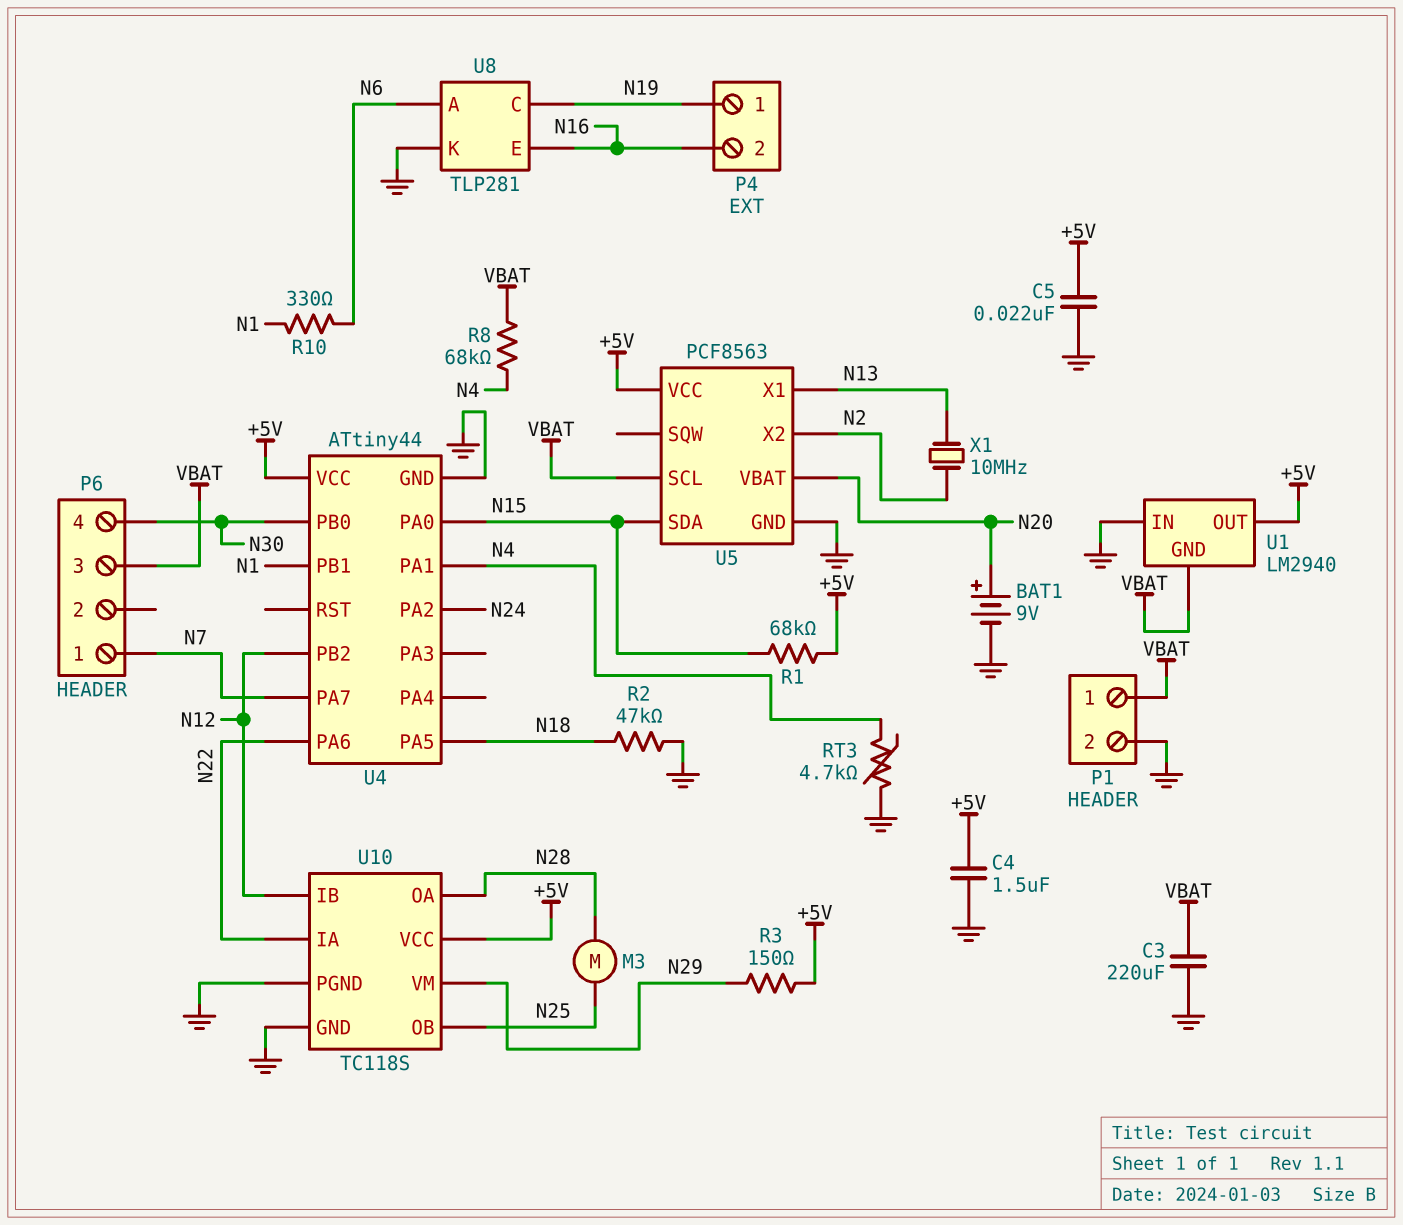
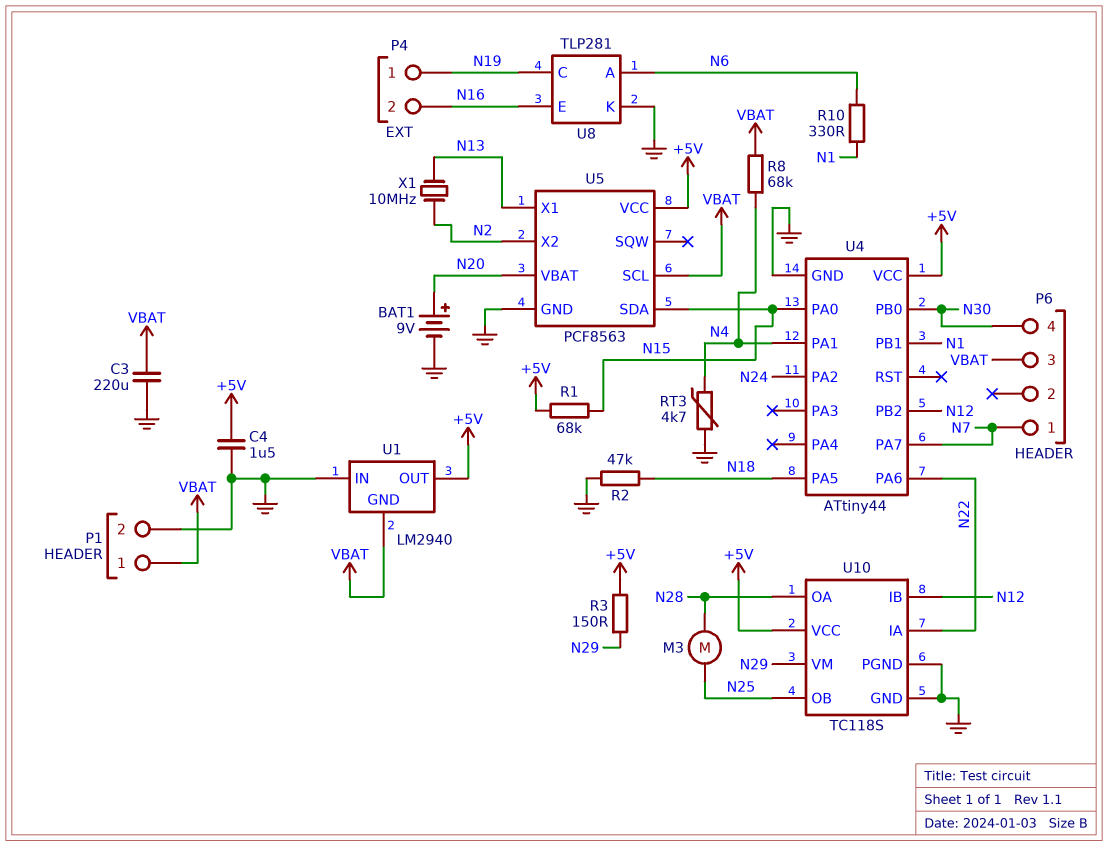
C5: 22nF (+5V, GND) -> none

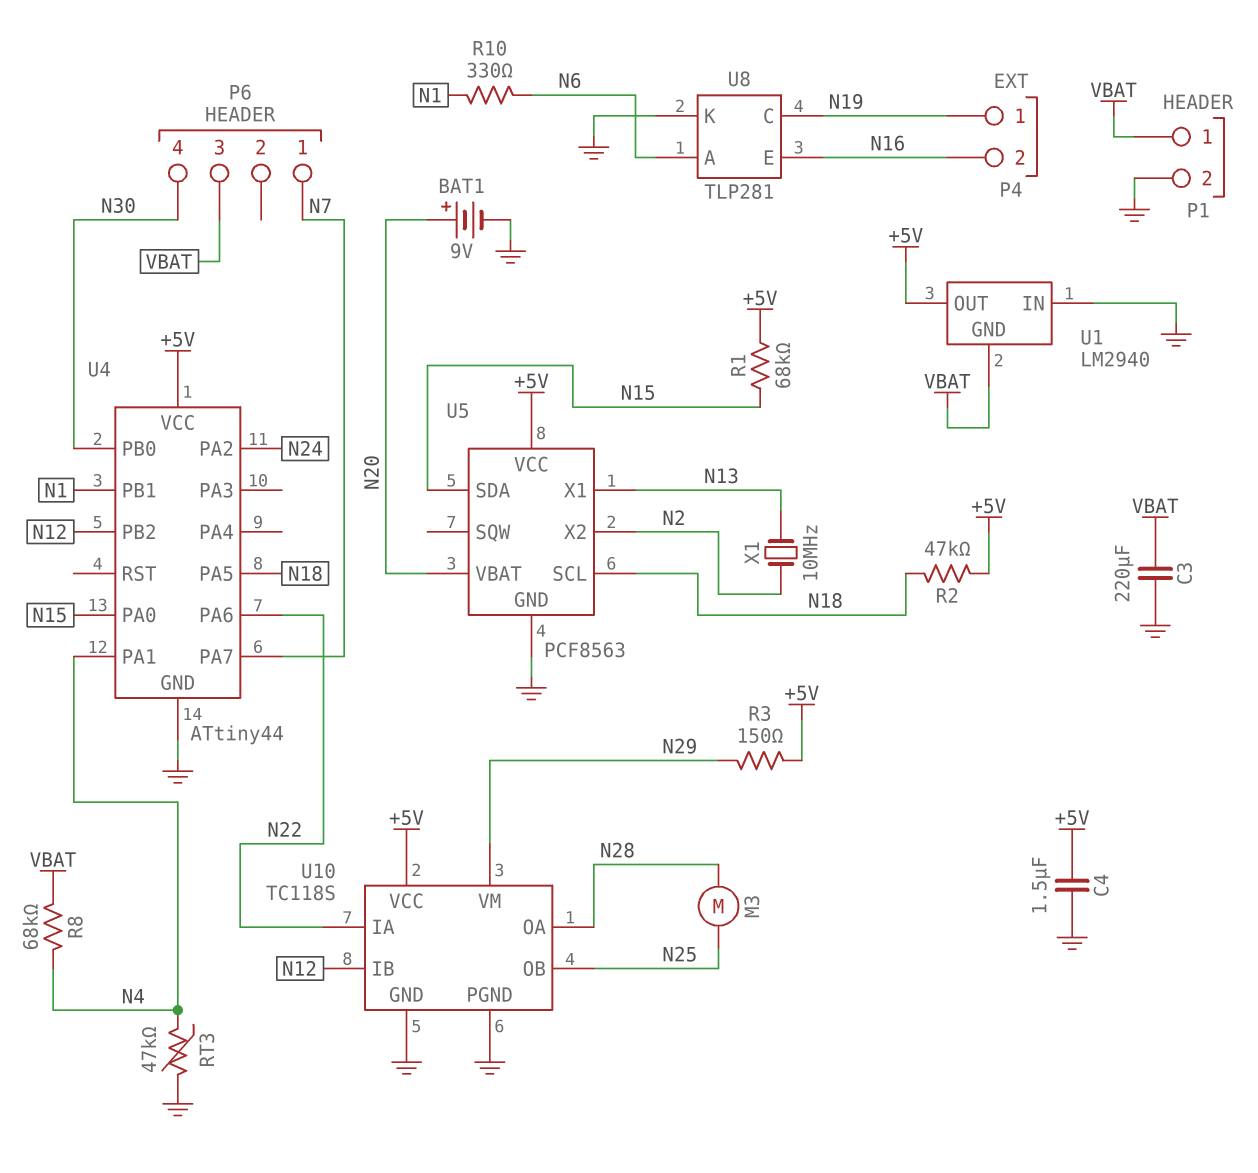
R2: 47k (GND, N18) -> 47k (+5V, N18)
RT3: 4.7k (GND, N4) -> 47k (GND, N4)
U5 pin SCL: VBAT -> N18

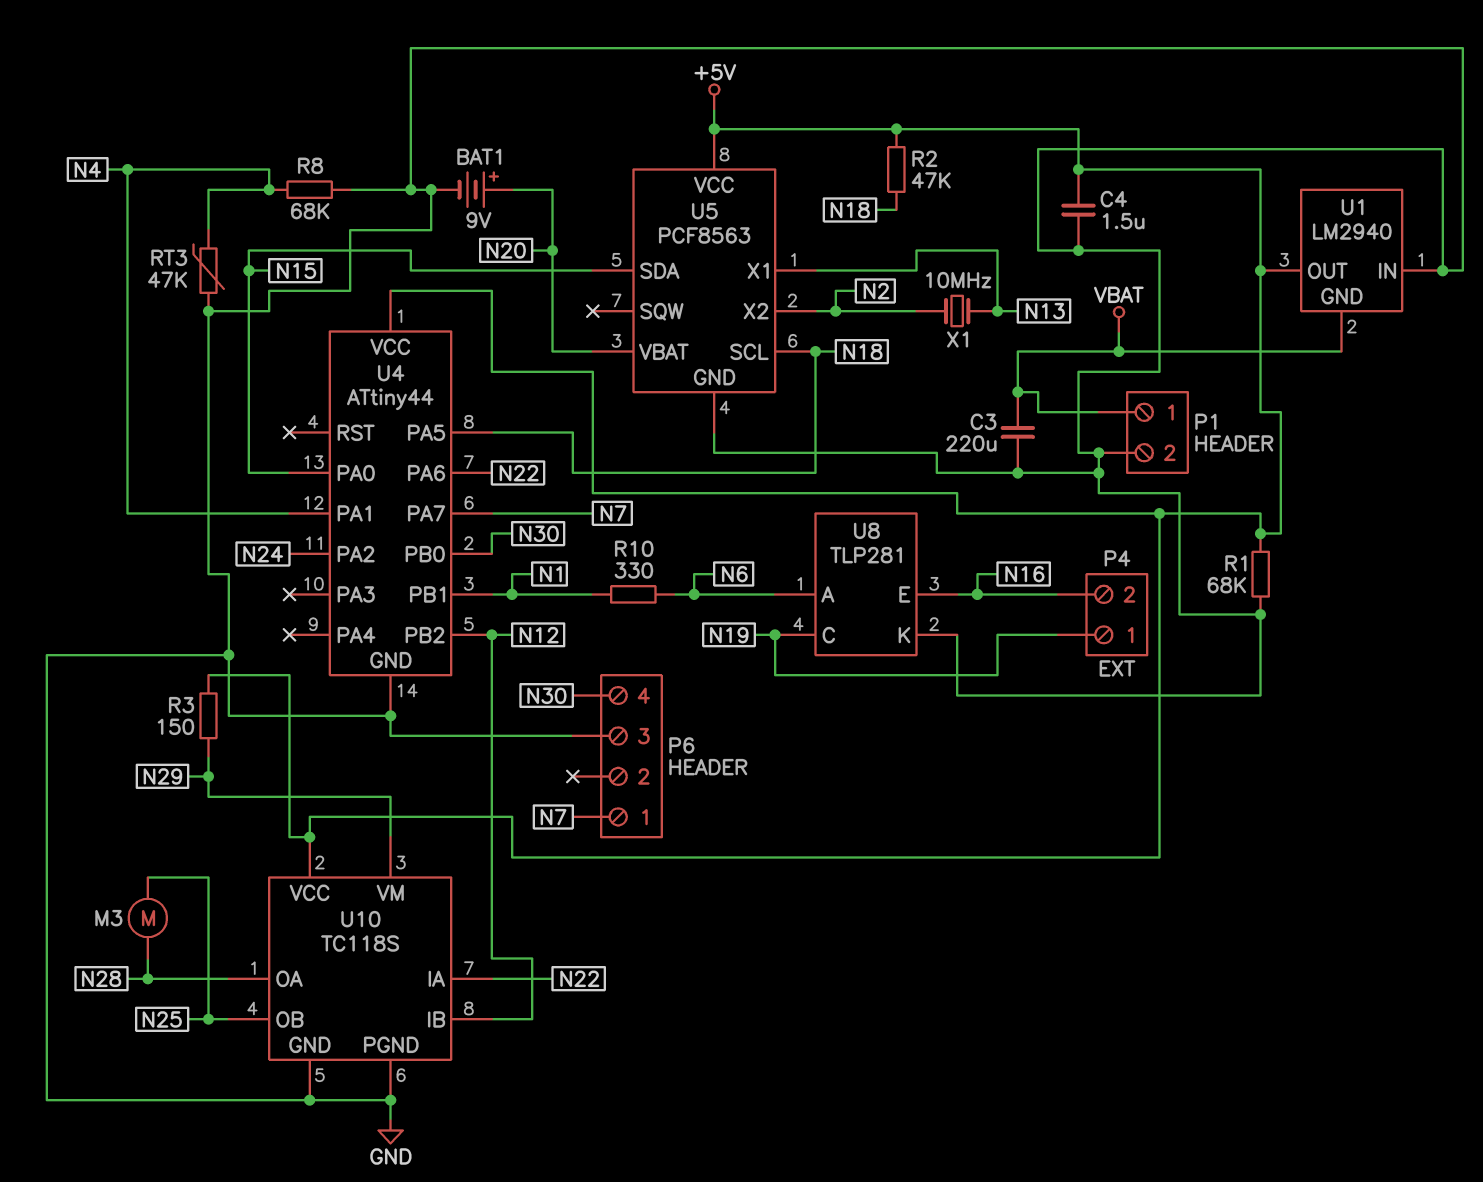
P6 pin 3: VBAT -> GND
R1: 68k (+5V, N15) -> 68k (+5V, GND)
R8: 68k (N4, VBAT) -> 68k (GND, N4)

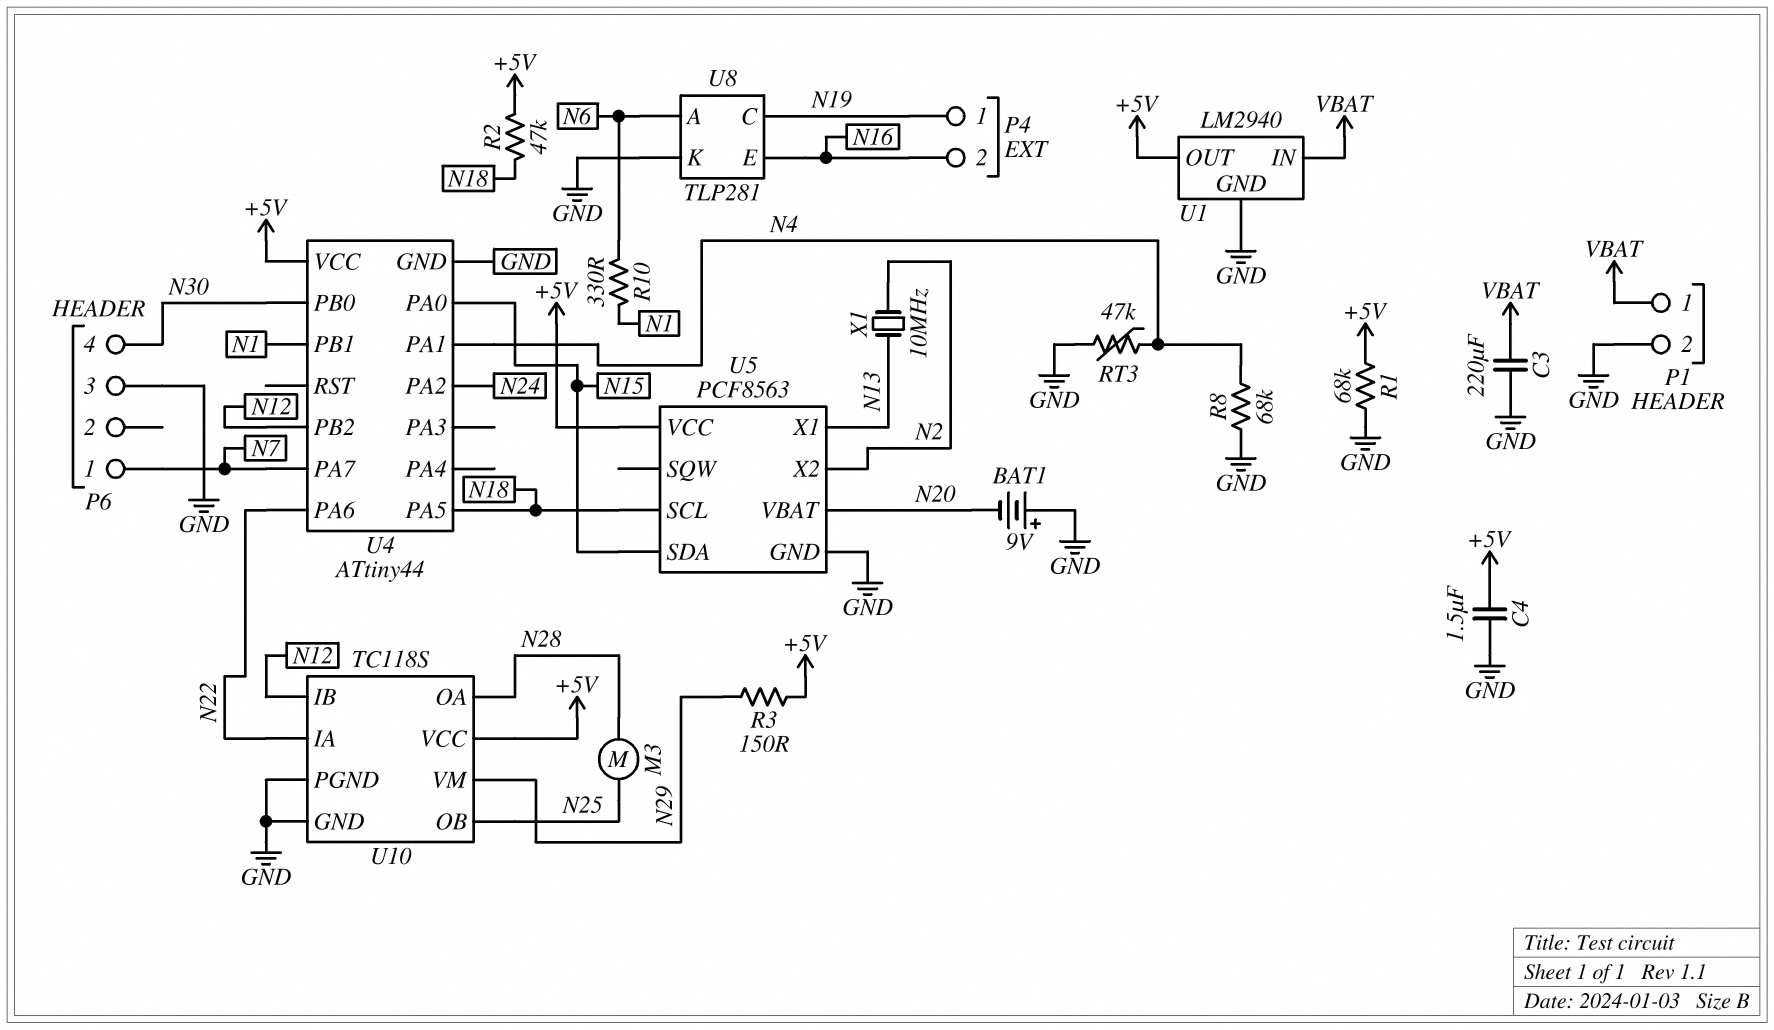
BAT1: 9V (plus N20, minus GND) -> 9V (plus GND, minus N20)
U1 pin GND: VBAT -> GND
U1 pin IN: GND -> VBAT

